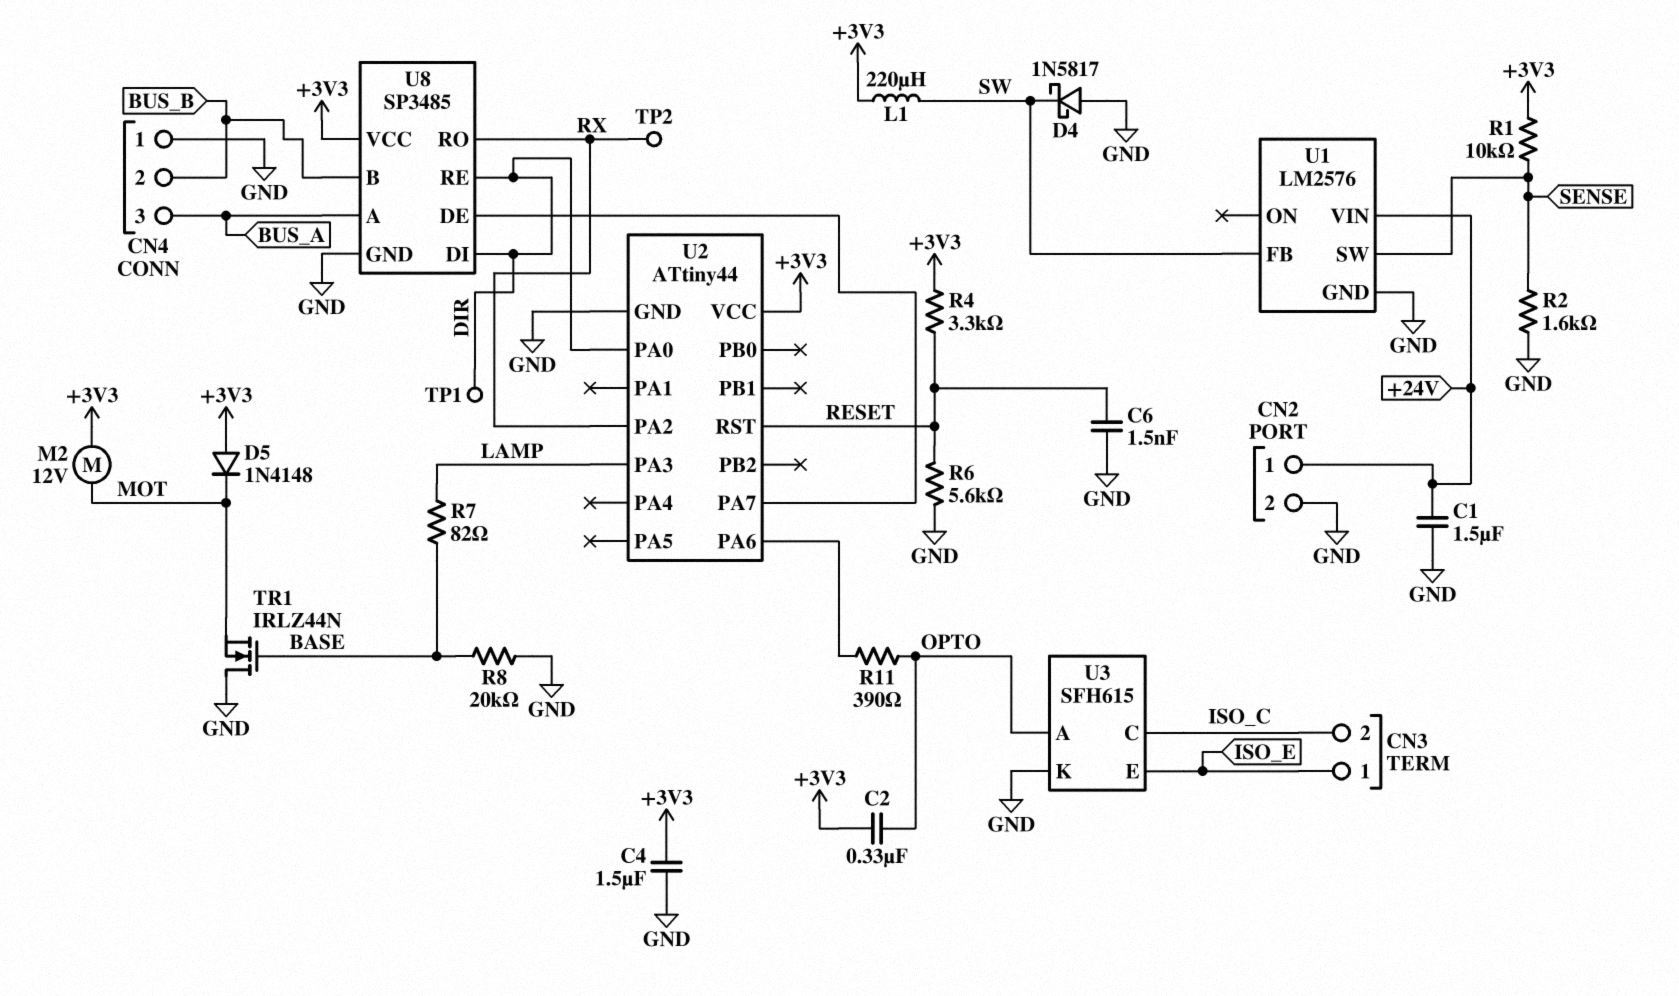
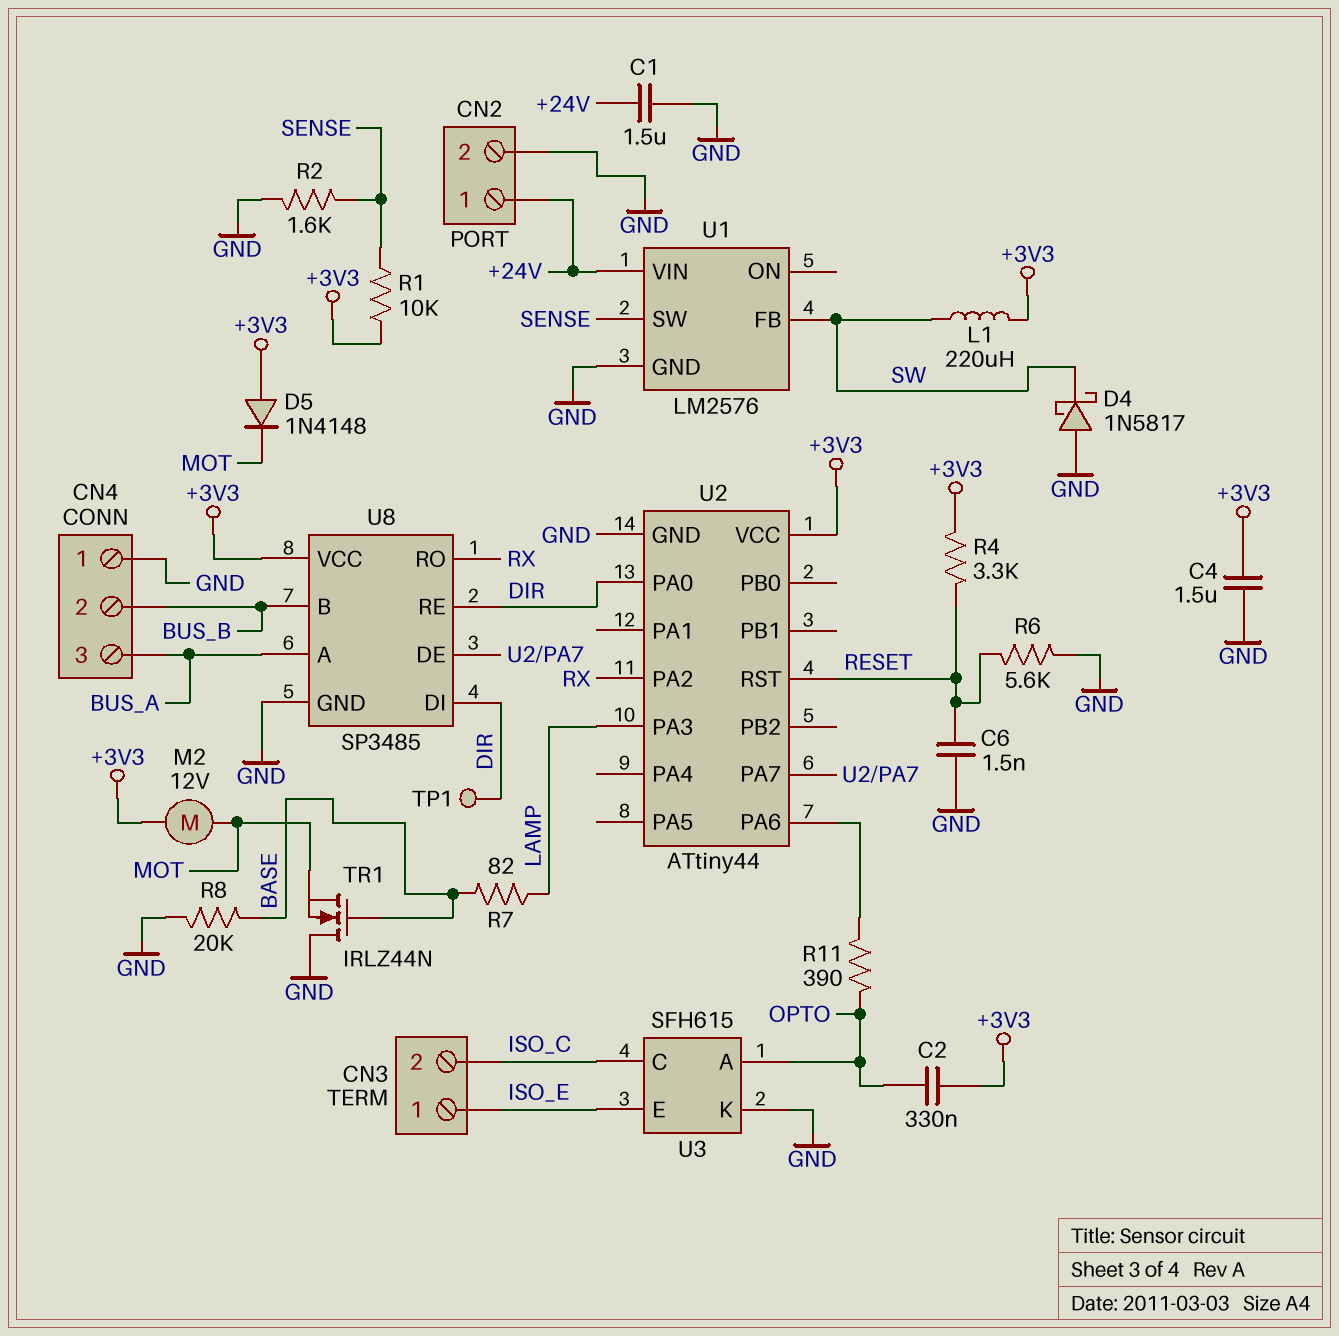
TP2: test point (RX) -> none

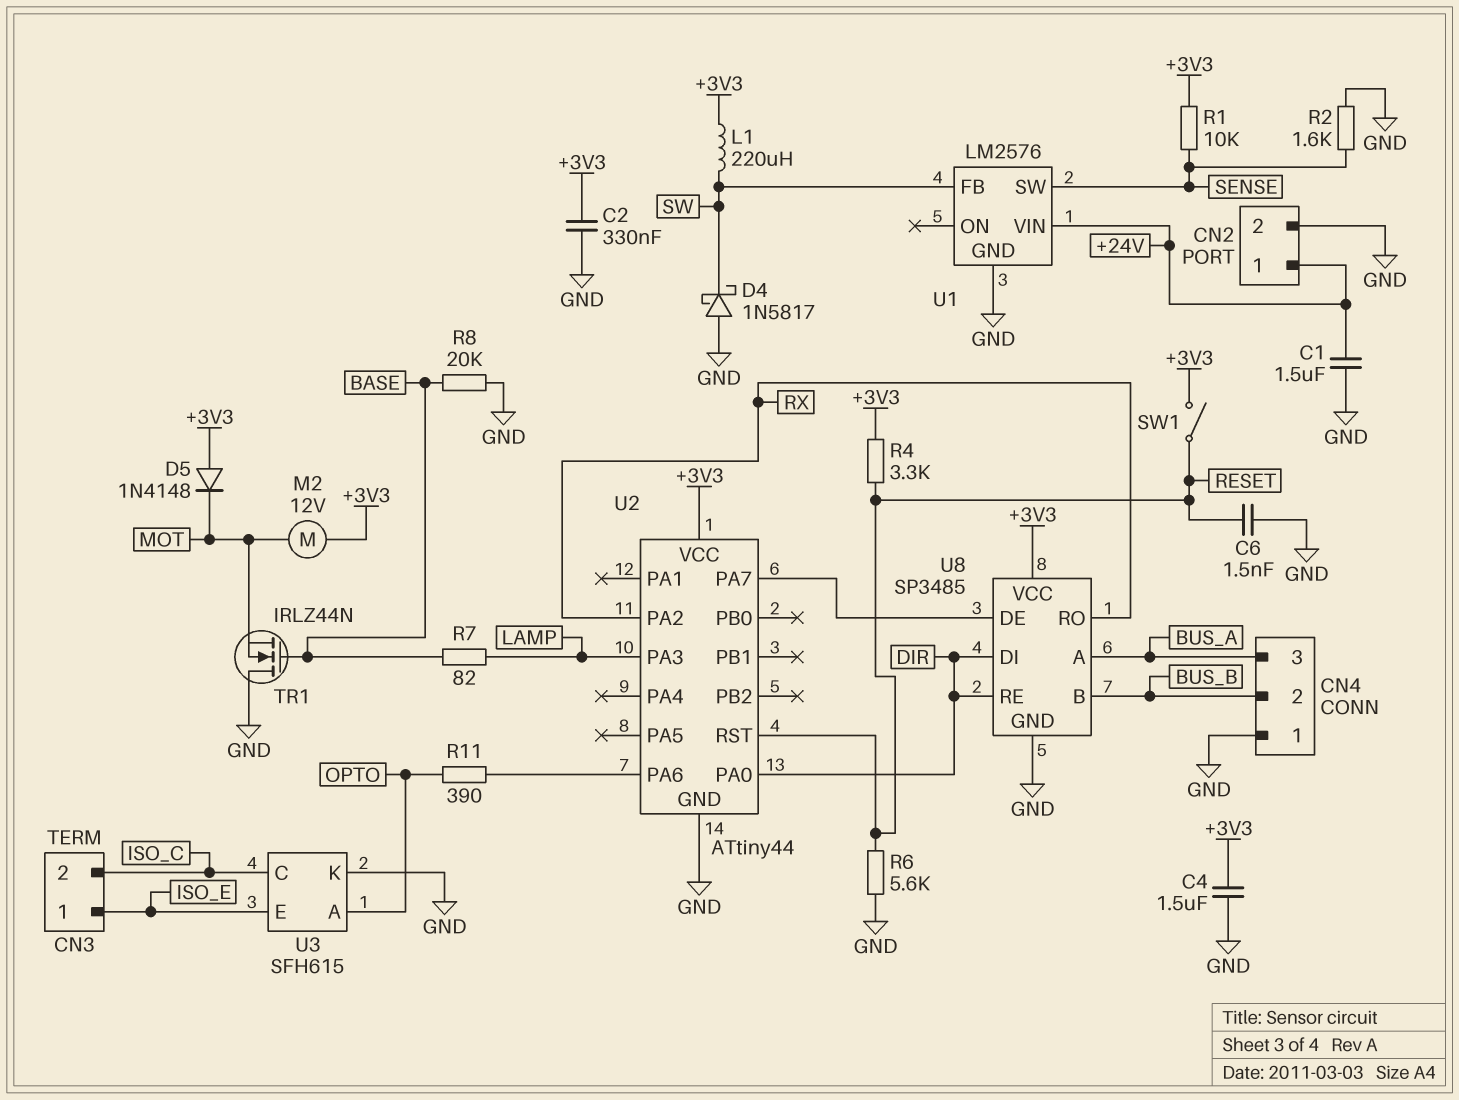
C2: 330nF (+3V3, OPTO) -> 330nF (+3V3, GND)
SW1: none -> switch (+3V3, RESET)
TP1: test point (DIR) -> none

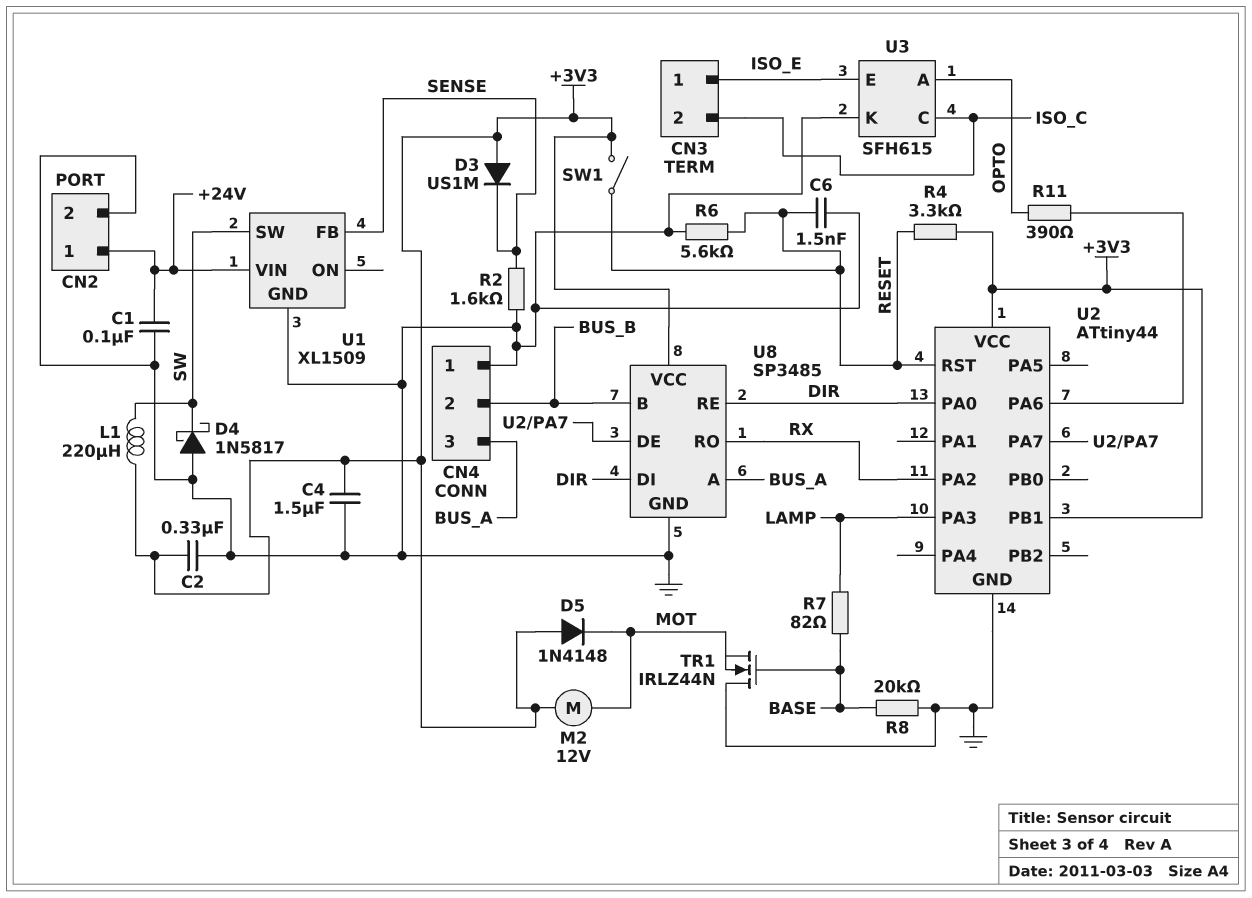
C1: 1.5uF (+24V, GND) -> 100nF (+24V, GND)
D3: none -> diode US1M (A +3V3, K SENSE)
R1: 10k (+3V3, SENSE) -> none
U1: LM2576 -> XL1509
U1 pin FB: SW -> SENSE
U1 pin SW: SENSE -> SW
U2 pin PB1: none -> +3V3

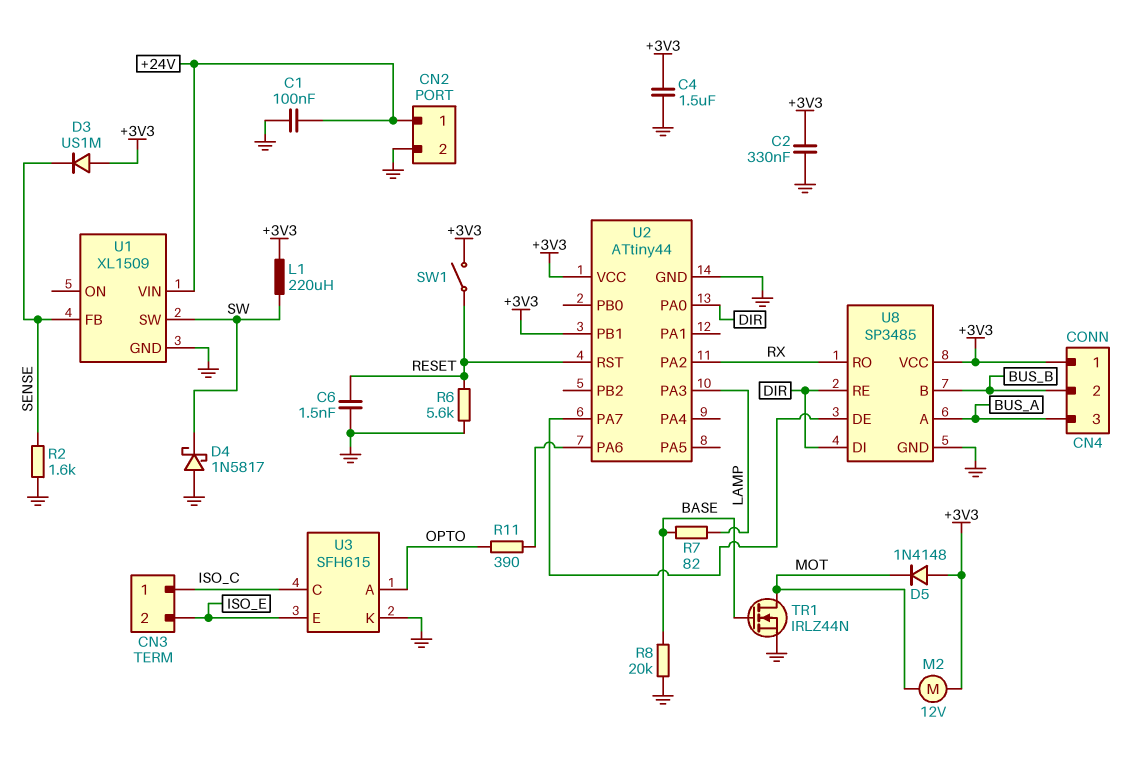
CN3 pin 1: ISO_E -> ISO_C
CN3 pin 2: ISO_C -> ISO_E
CN4 pin 1: GND -> +3V3
R4: 3.3k (+3V3, RESET) -> none
TR1: NMOS IRLZ44N (G BASE, D GND, S MOT) -> NMOS IRLZ44N (G BASE, D MOT, S GND)

